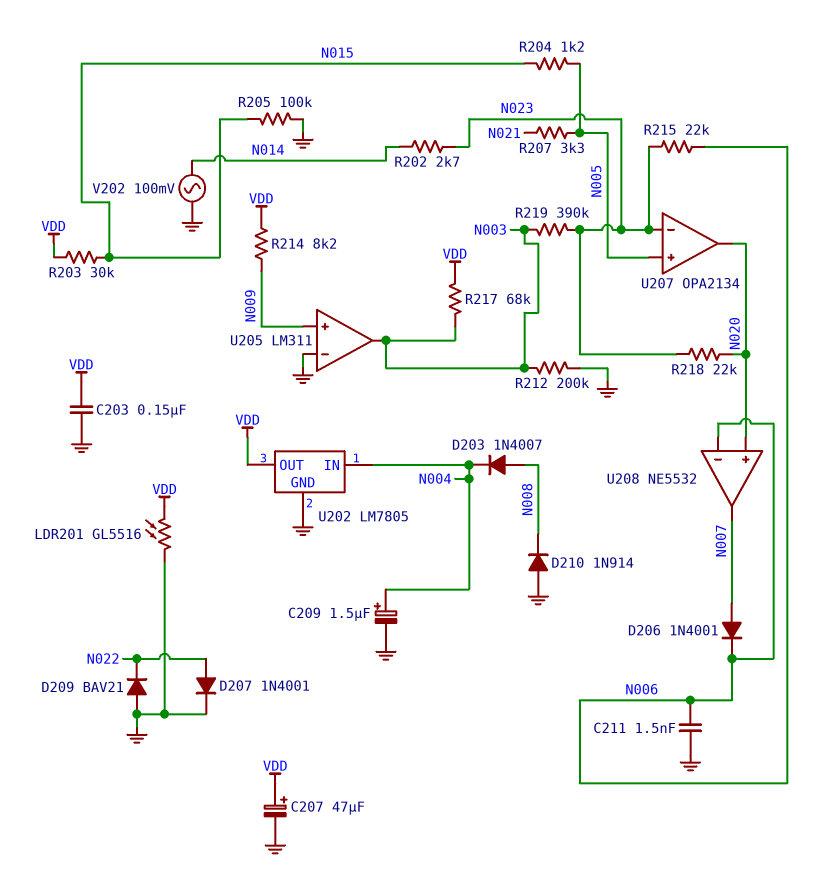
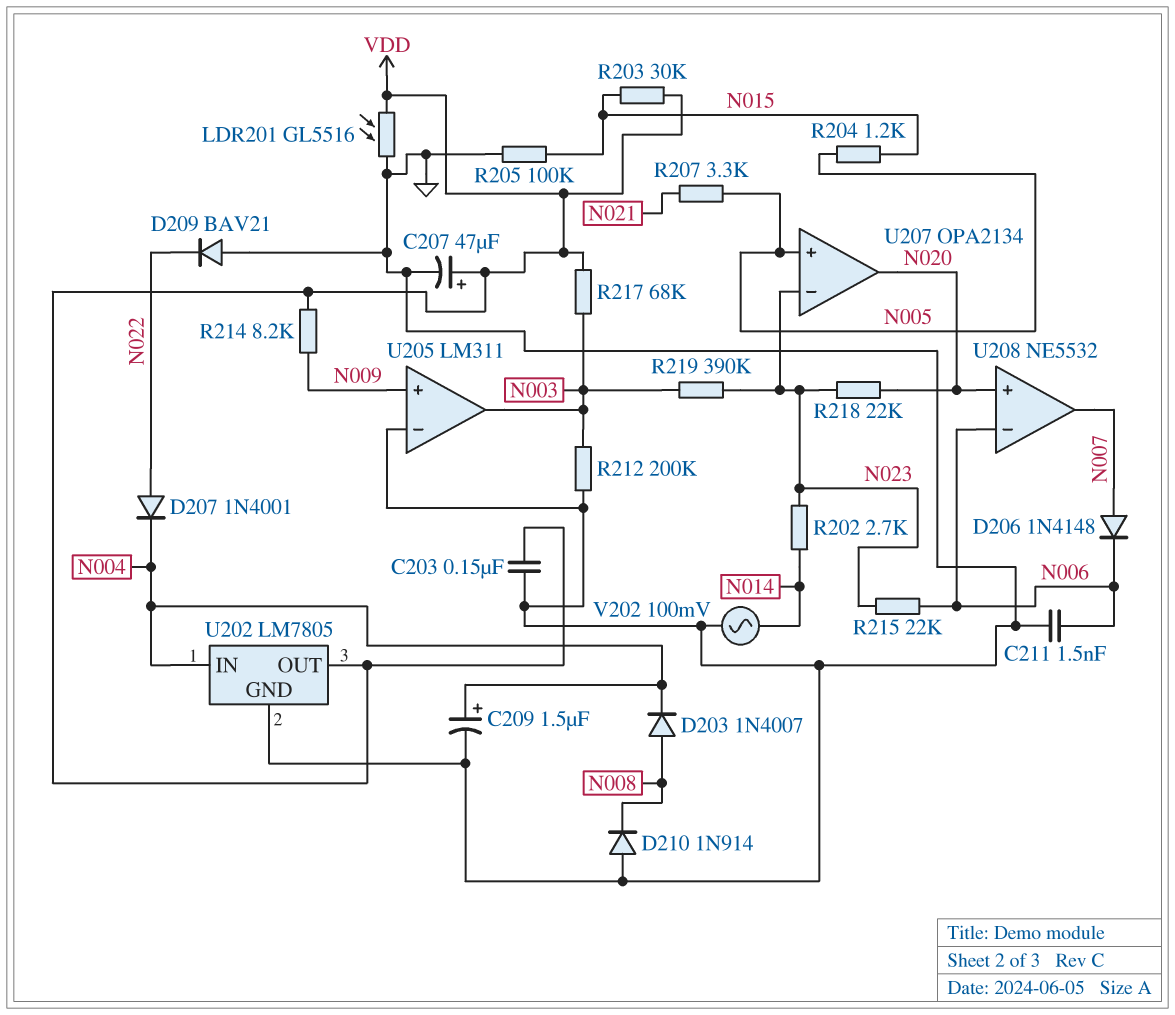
D206: diode 1N4001 (A N007, K N006) -> diode 1N4148 (A N007, K N006)
D207: diode 1N4001 (A N022, K GND) -> diode 1N4001 (A N022, K N004)

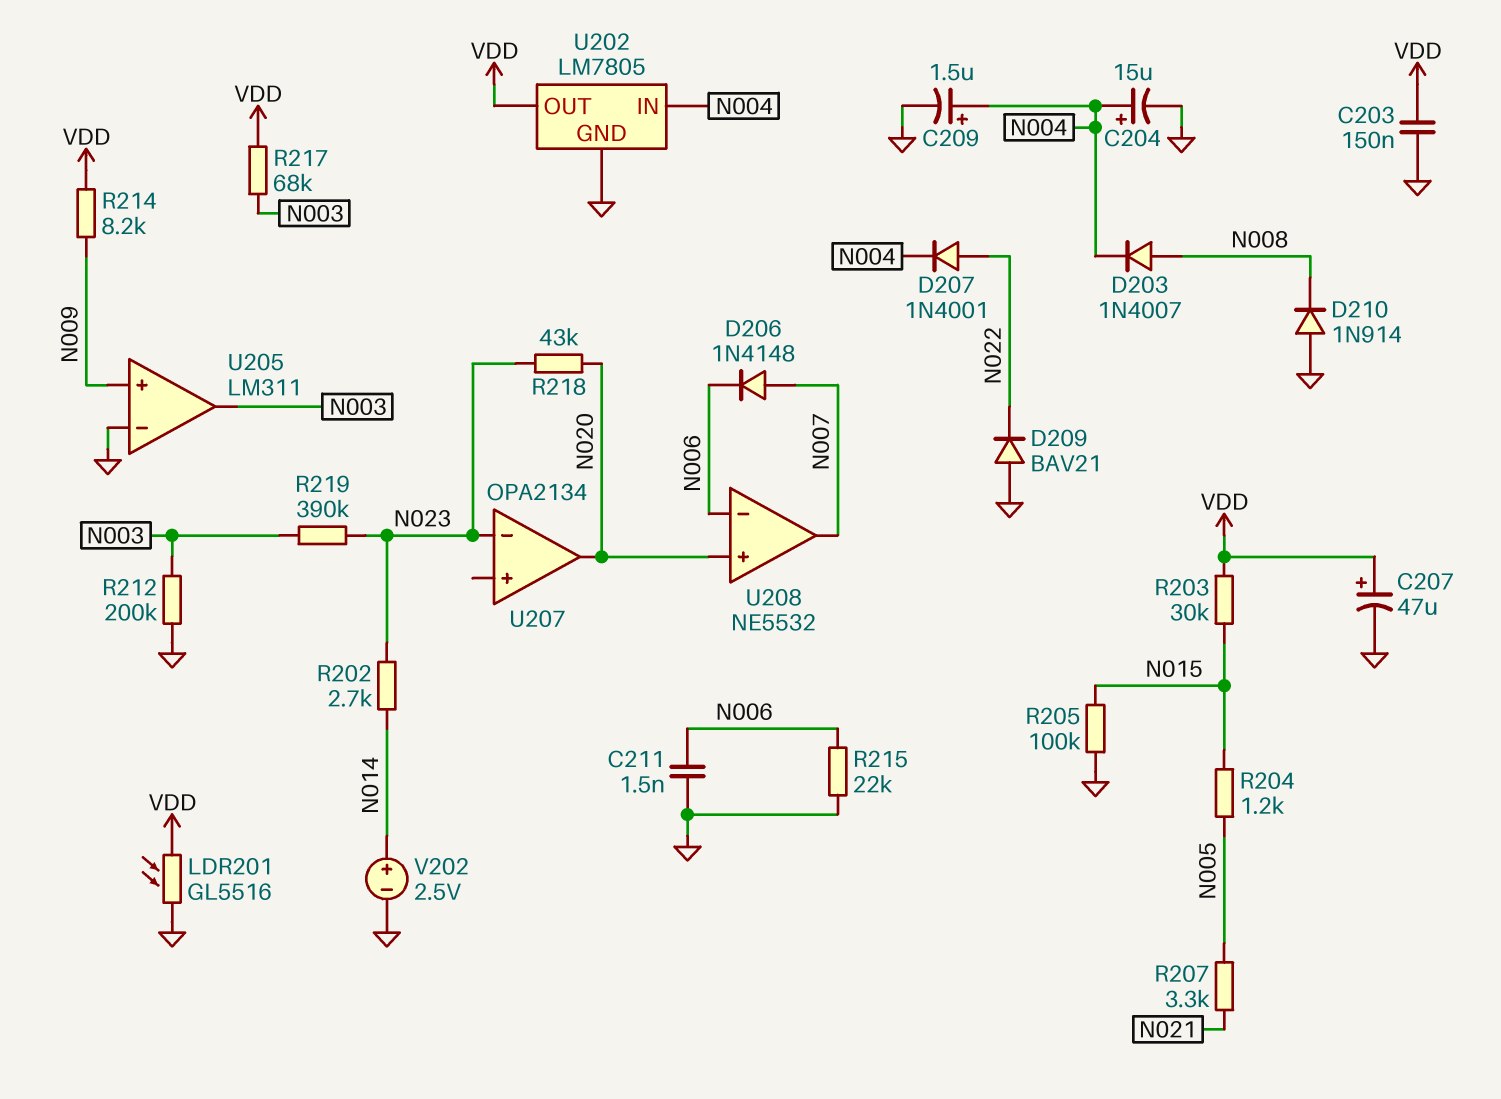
C204: none -> 15uF (plus N004, minus GND)
R215: 22k (N006, N023) -> 22k (GND, N006)
R218: 22k (N020, N023) -> 43k (N020, N023)
U207 pin in+: N005 -> none
V202: AC 100mV (GND, N014) -> 2.5V (plus N014, minus GND)

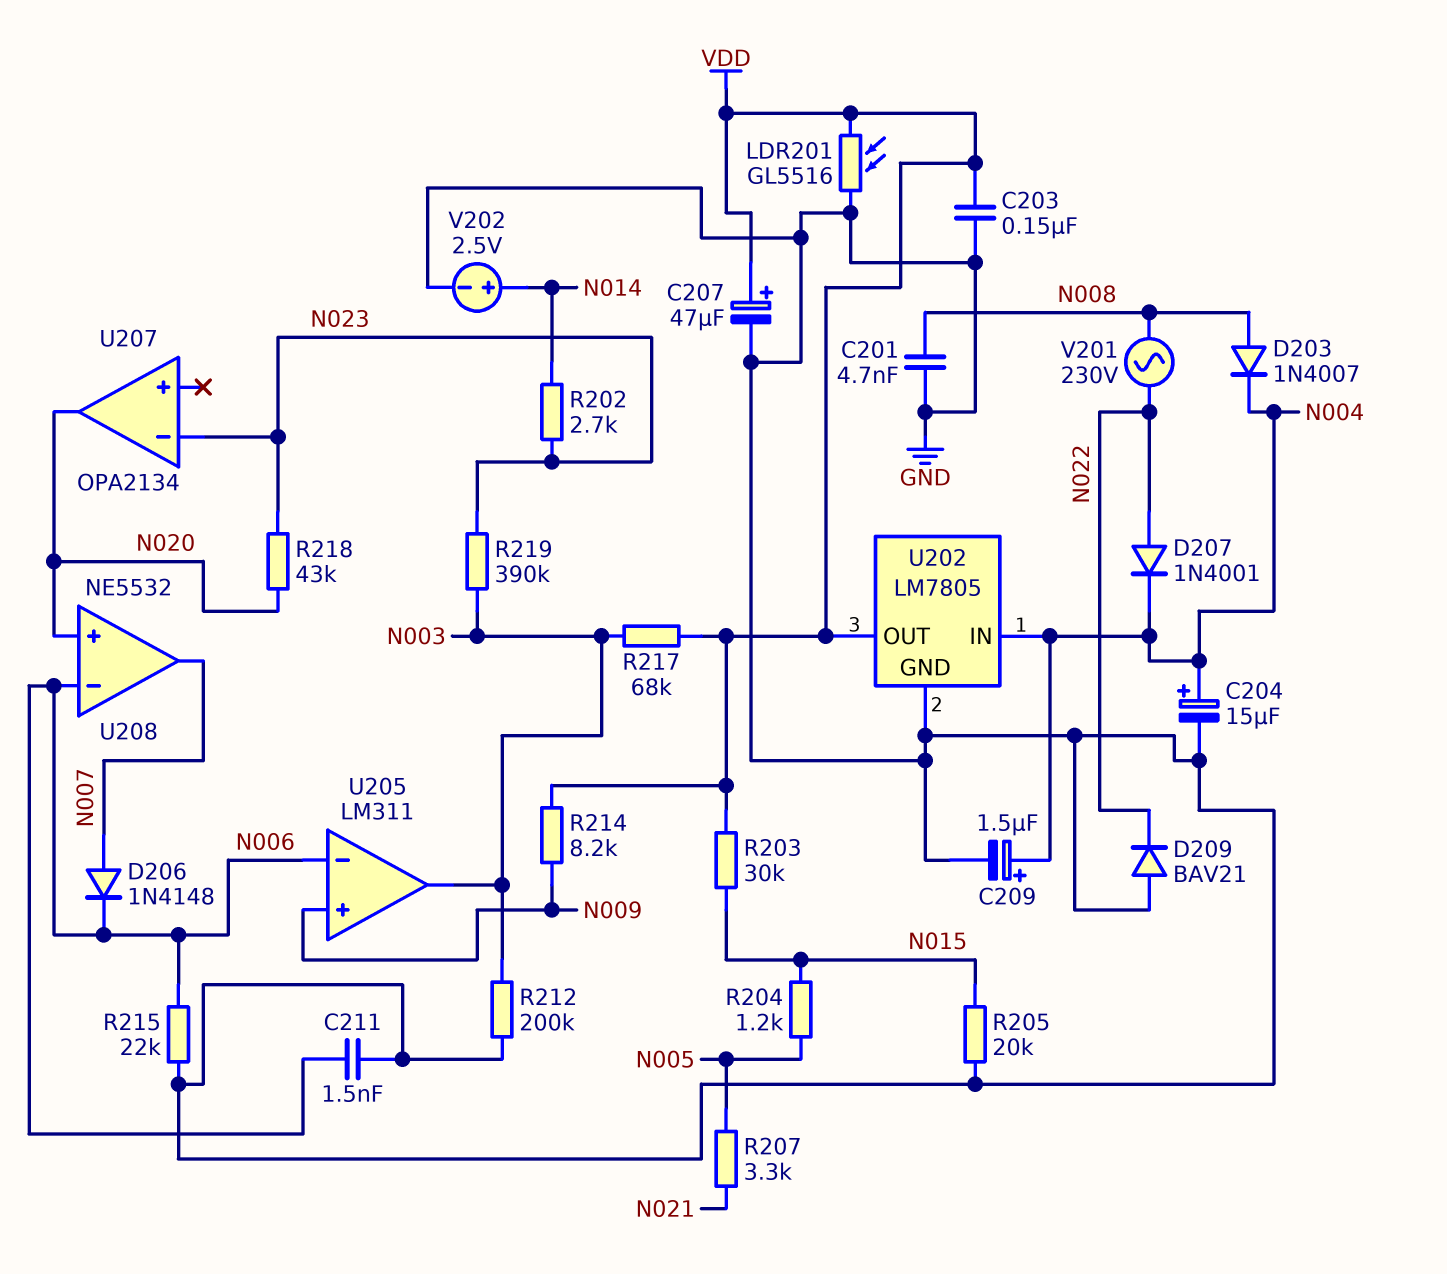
C201: none -> 4.7nF (GND, N008)
D210: diode 1N914 (A GND, K N008) -> none
R205: 100k (GND, N015) -> 20k (GND, N015)
U205 pin in-: GND -> N006
V201: none -> AC 230V (N008, N022)

